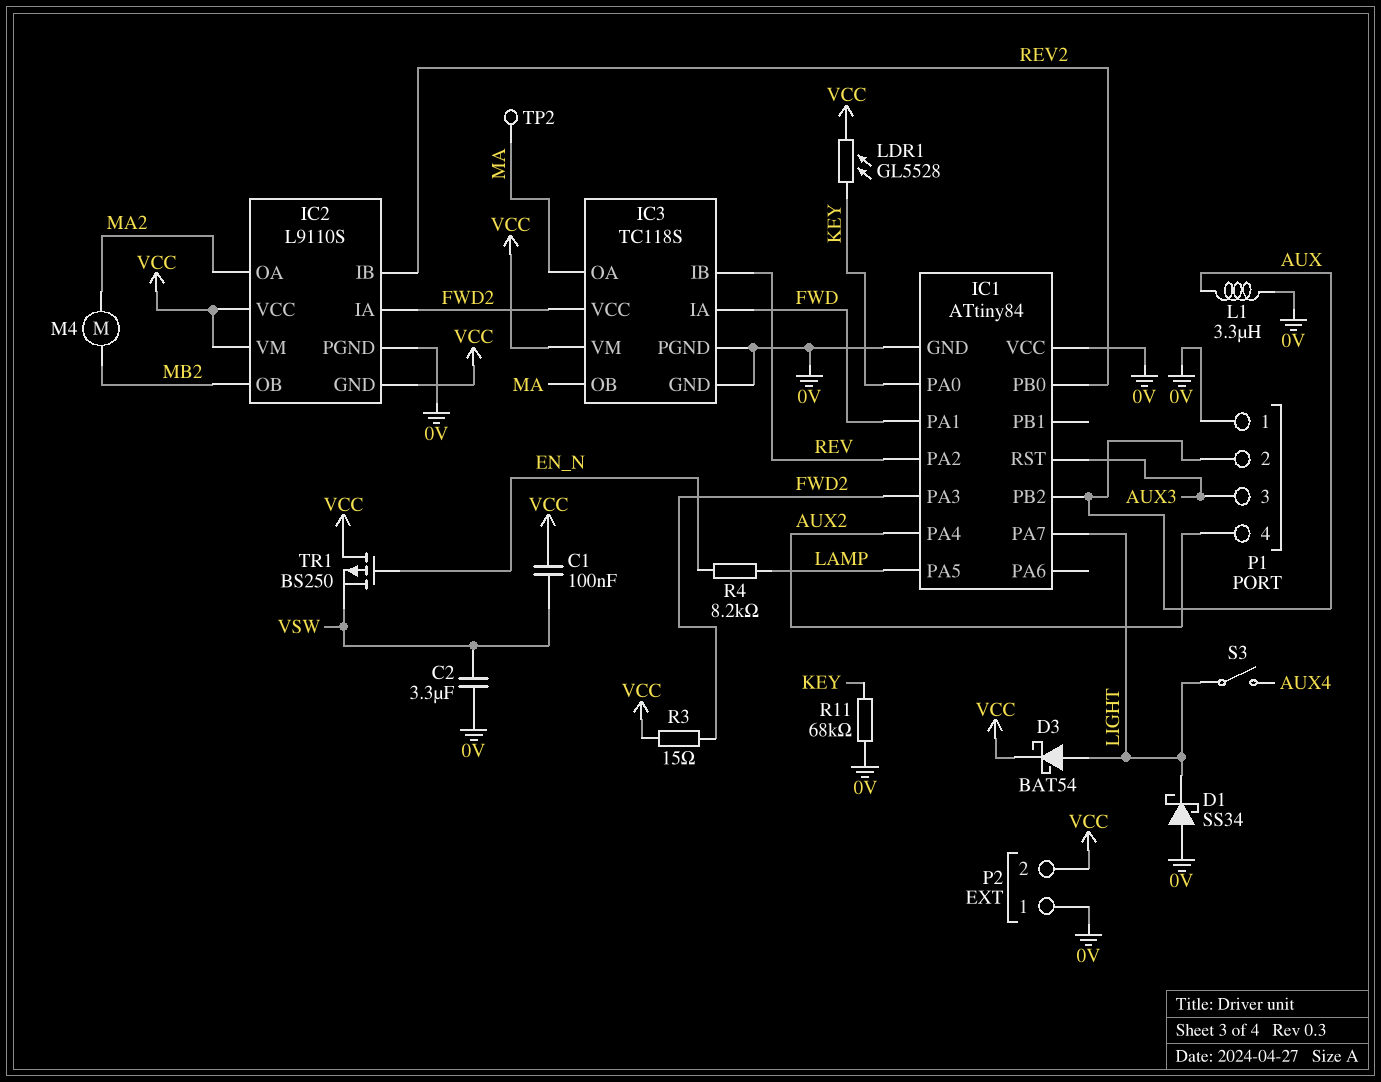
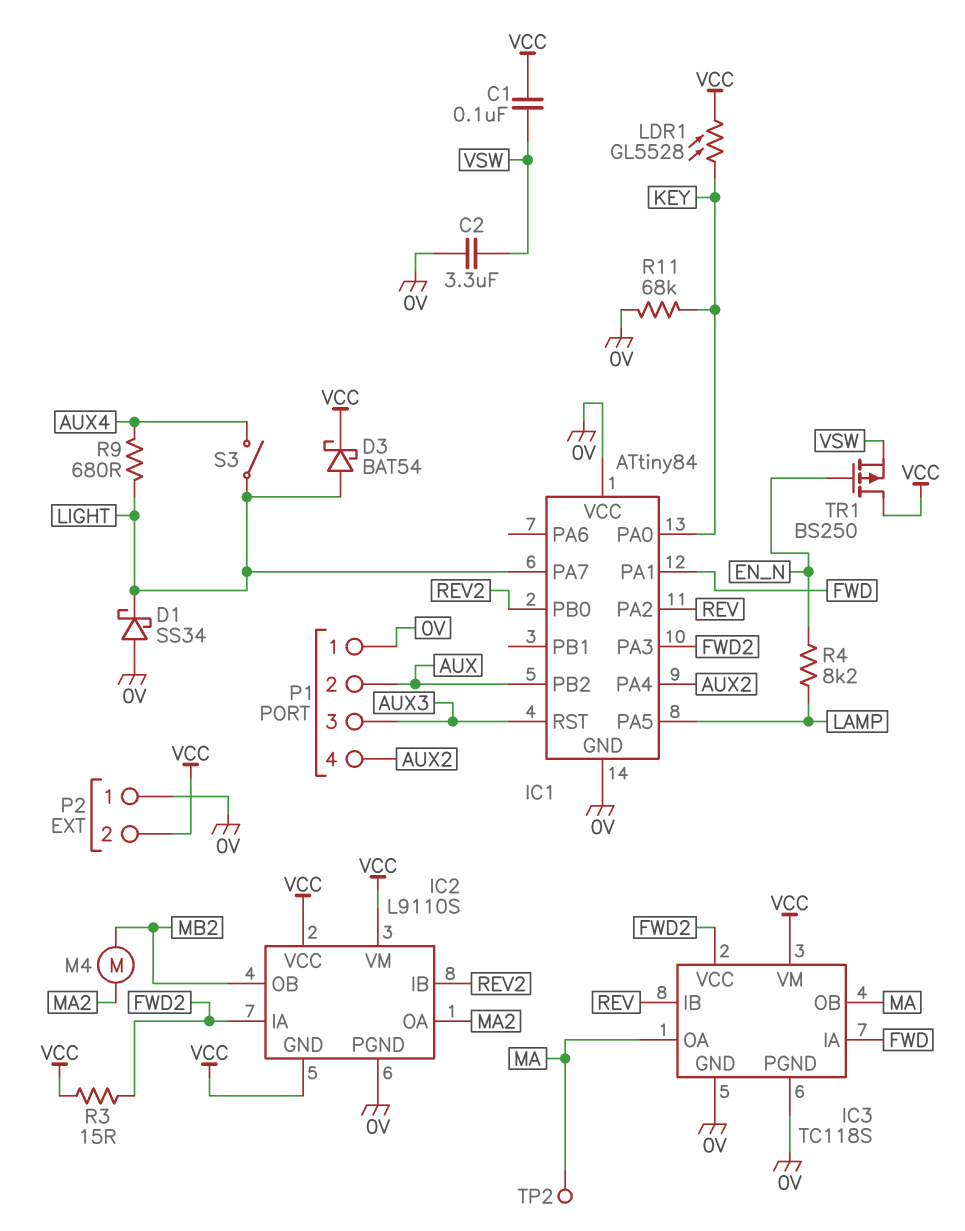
L1: 3.3uH (0V, AUX) -> none
R9: none -> 680 (AUX4, LIGHT)

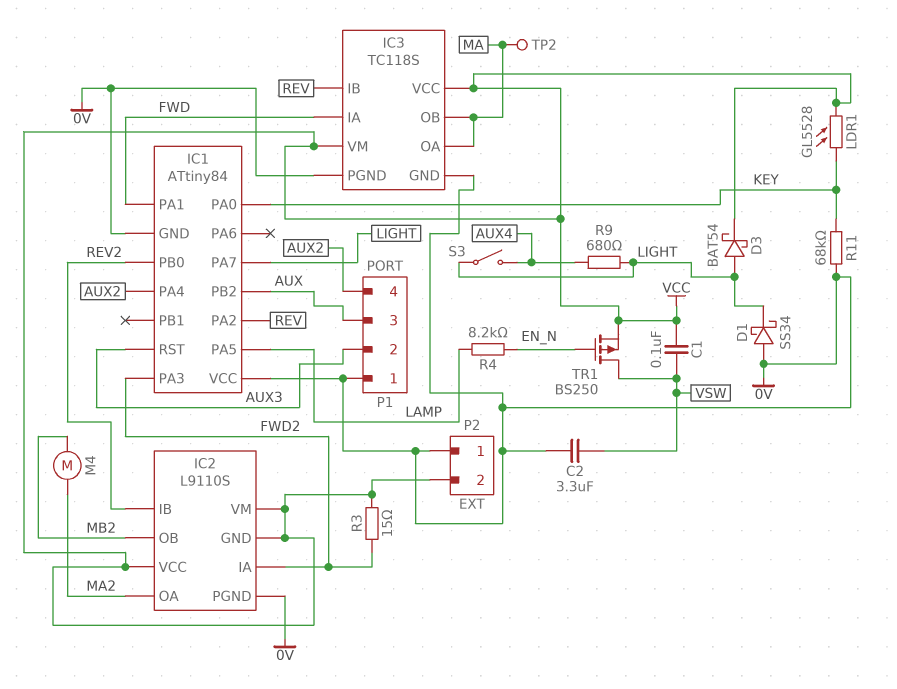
IC3 pin VCC: FWD2 -> VCC
P1 pin 2: AUX -> AUX3
P1 pin 3: AUX3 -> AUX
TR1: PMOS BS250 (G EN_N, D VCC, S VSW) -> PMOS BS250 (G EN_N, D VSW, S VCC)

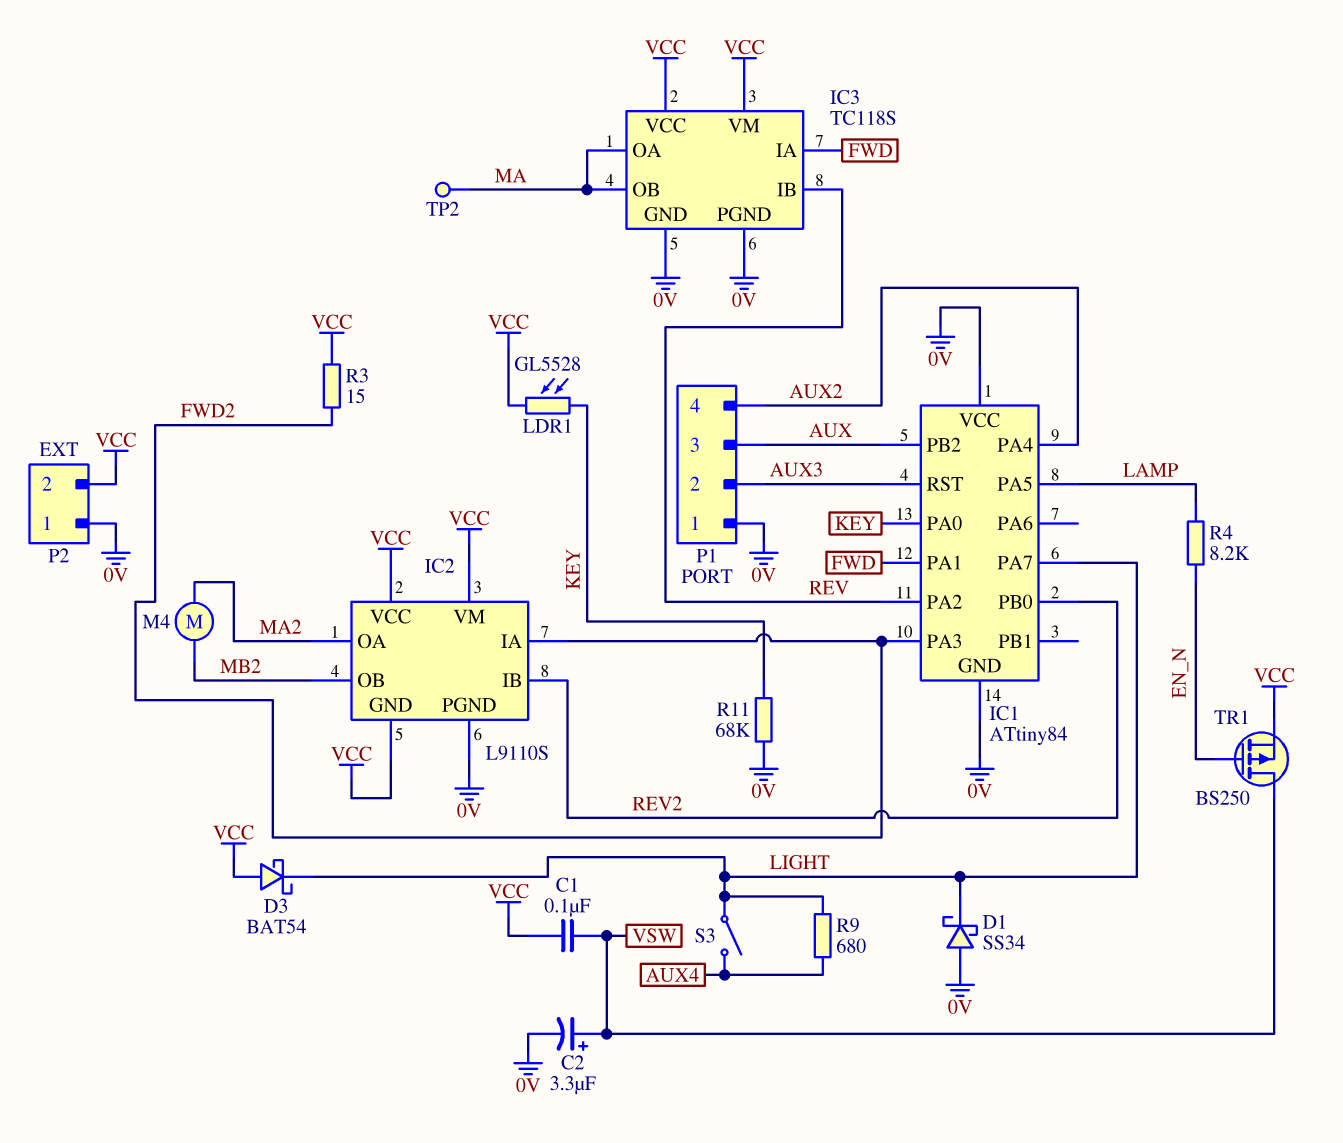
C2: 3.3uF (0V, VSW) -> 3.3uF (plus VSW, minus 0V)
D3: schottky BAT54 (A LIGHT, K VCC) -> schottky BAT54 (A VCC, K LIGHT)

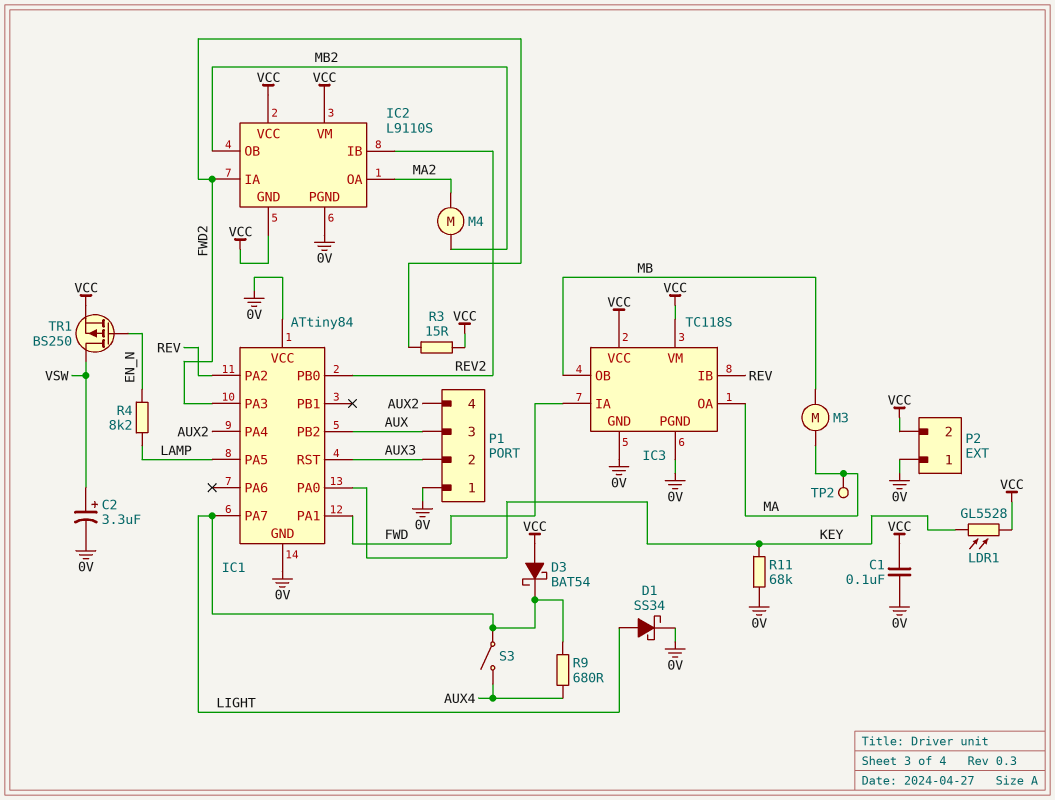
C1: 100nF (VCC, VSW) -> 100nF (0V, VCC)
D1: schottky SS34 (A 0V, K LIGHT) -> schottky SS34 (A LIGHT, K 0V)
IC3 pin OB: MA -> MB
M3: none -> motor (MA, MB)

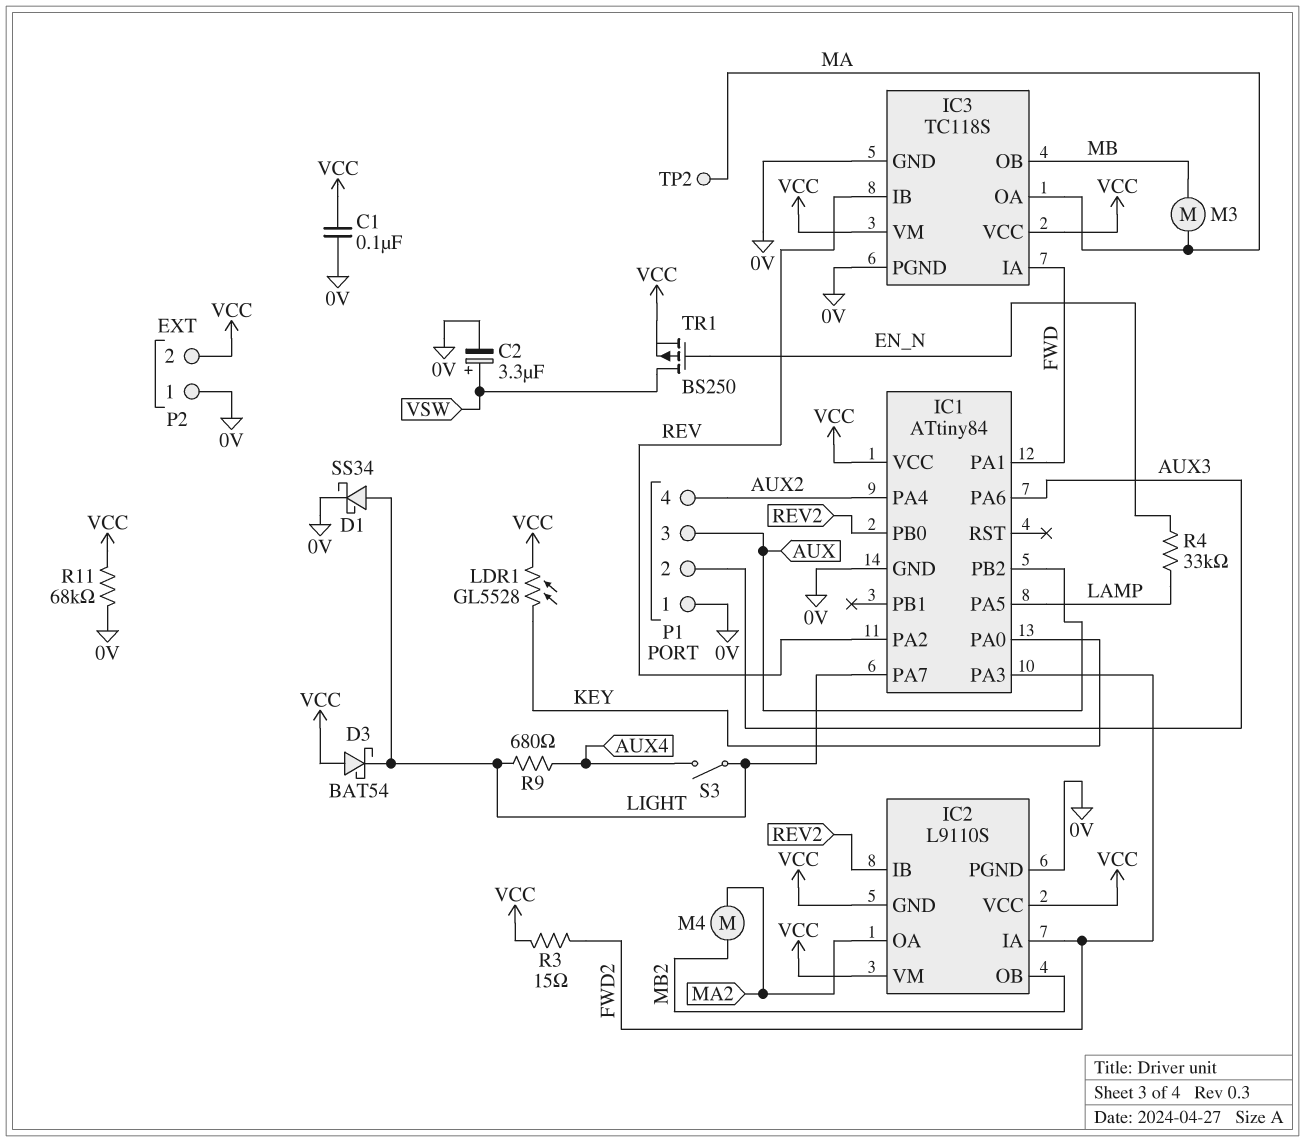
IC1 pin PA6: none -> AUX3
IC1 pin RST: AUX3 -> none
IC1 pin VCC: 0V -> VCC
R4: 8.2k (EN_N, LAMP) -> 33k (EN_N, LAMP)
R11: 68k (0V, KEY) -> 68k (0V, VCC)

